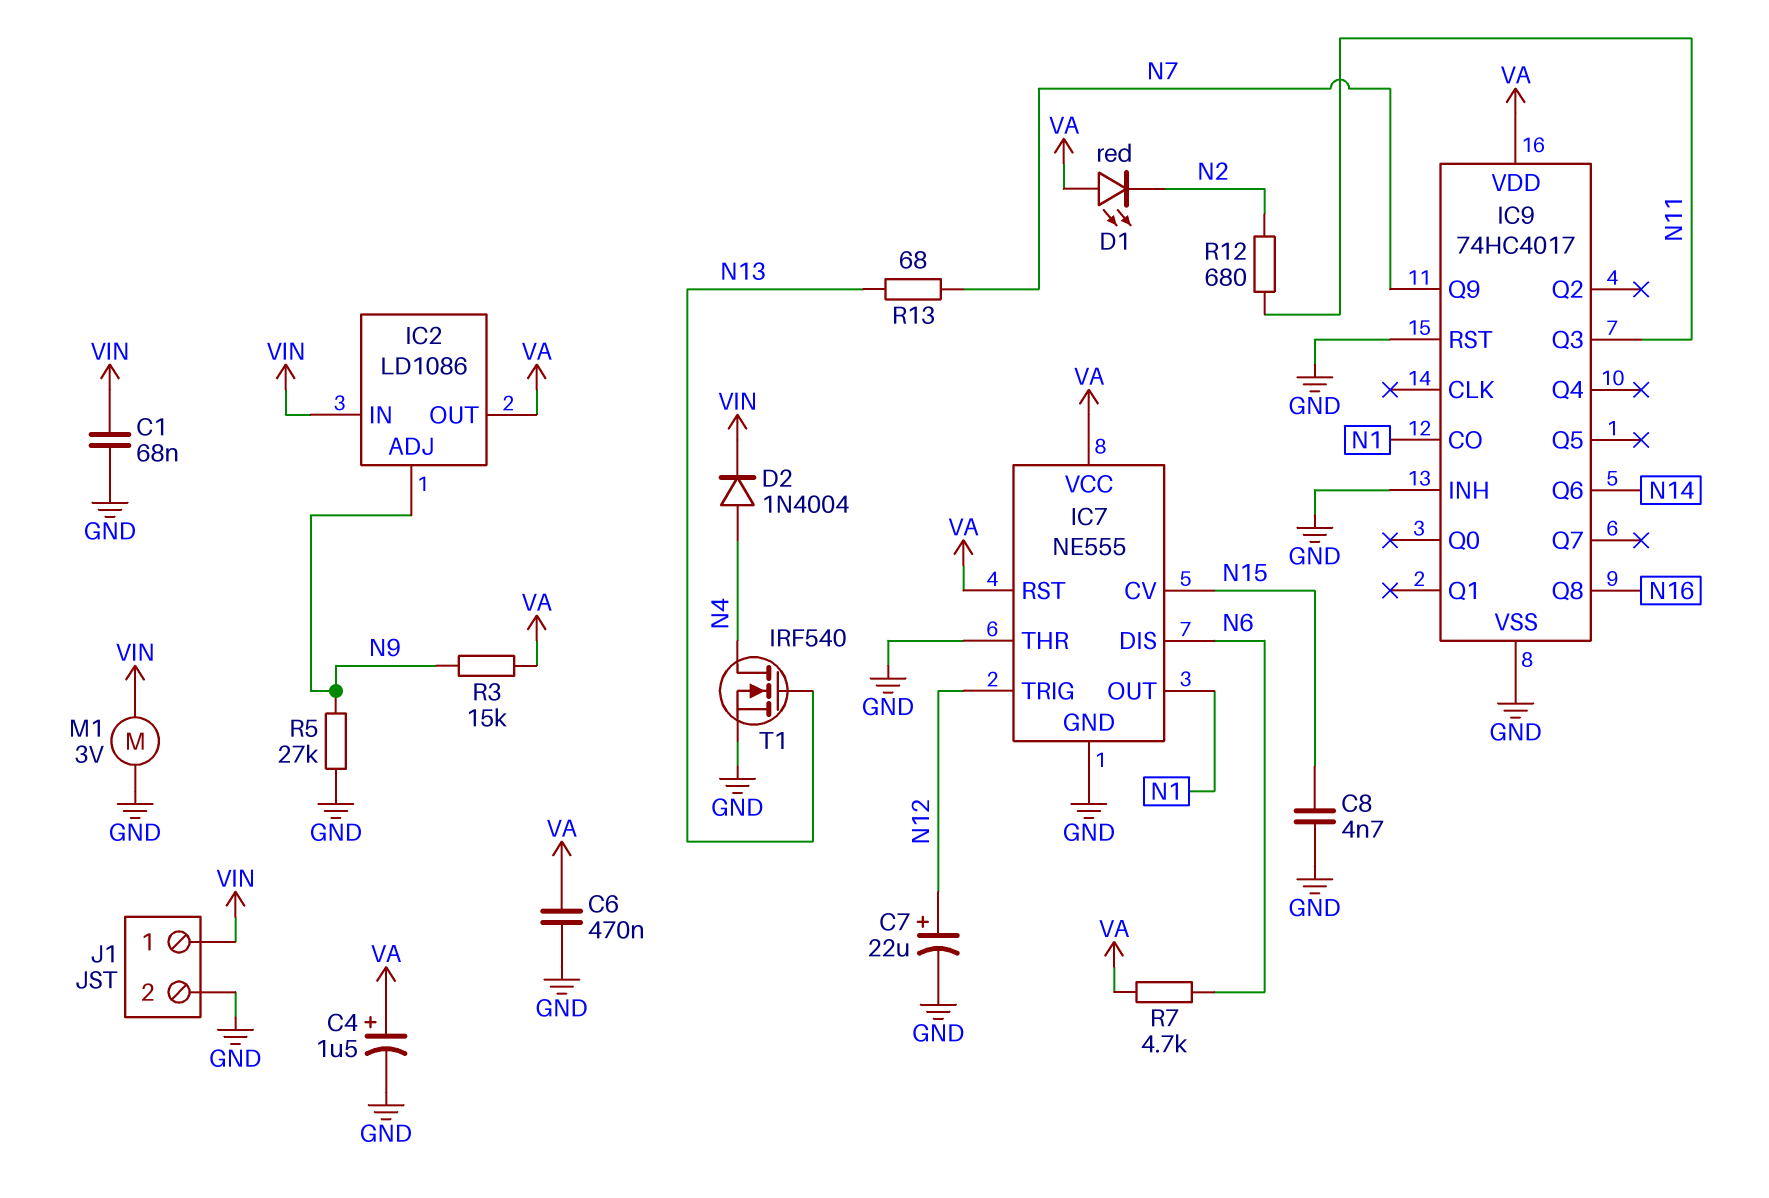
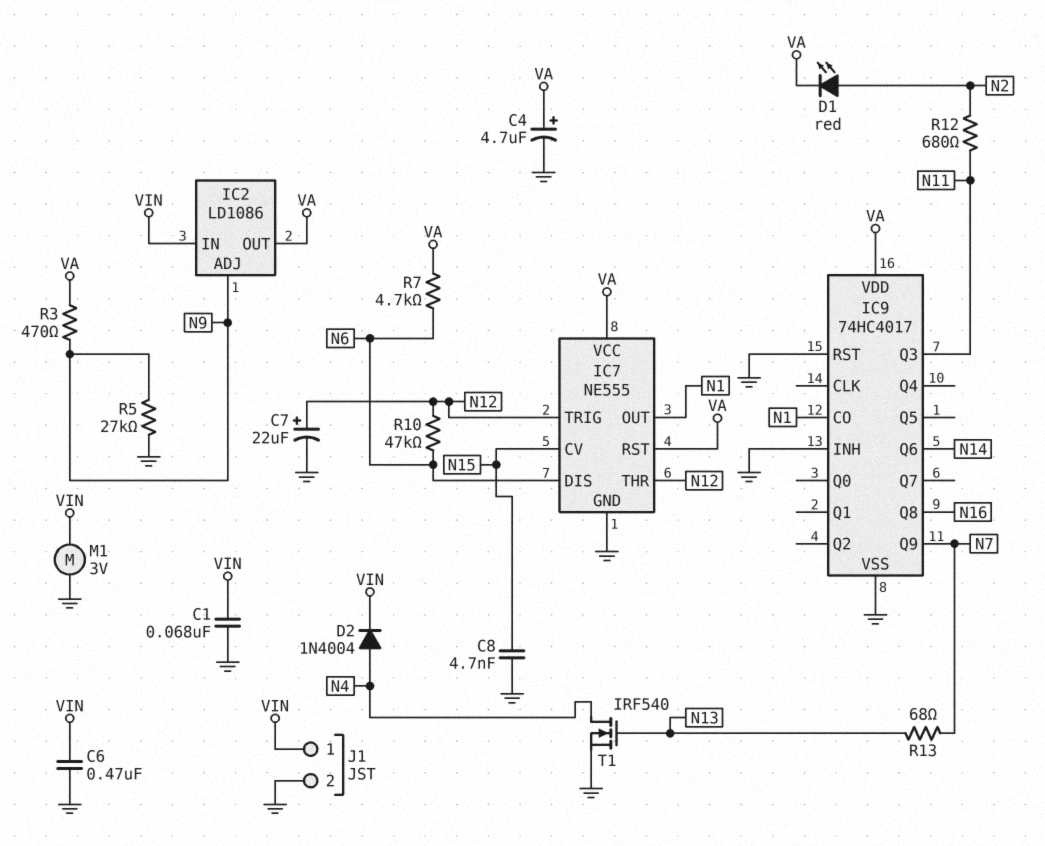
C4: 1.5uF (plus VA, minus GND) -> 4.7uF (plus VA, minus GND)
C6: 470nF (GND, VA) -> 470nF (GND, VIN)
D1: LED red (A VA, K N2) -> LED red (A N2, K VA)
IC7 pin THR: GND -> N12
R3: 15k (N9, VA) -> 470 (N9, VA)
R10: none -> 47k (N6, N12)

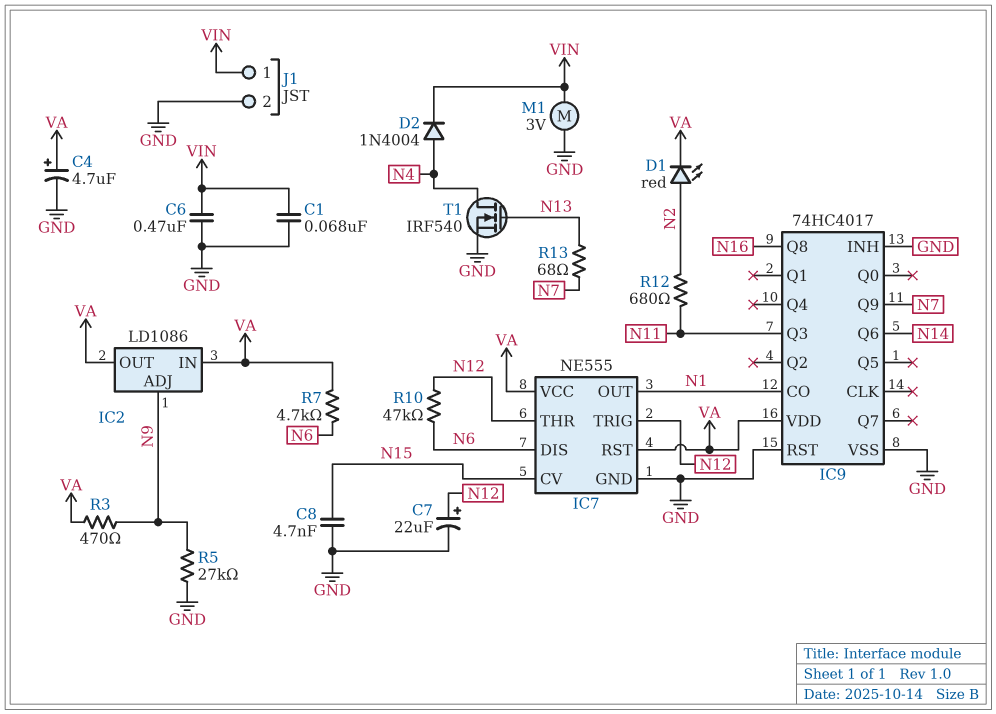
IC2 pin IN: VIN -> VA

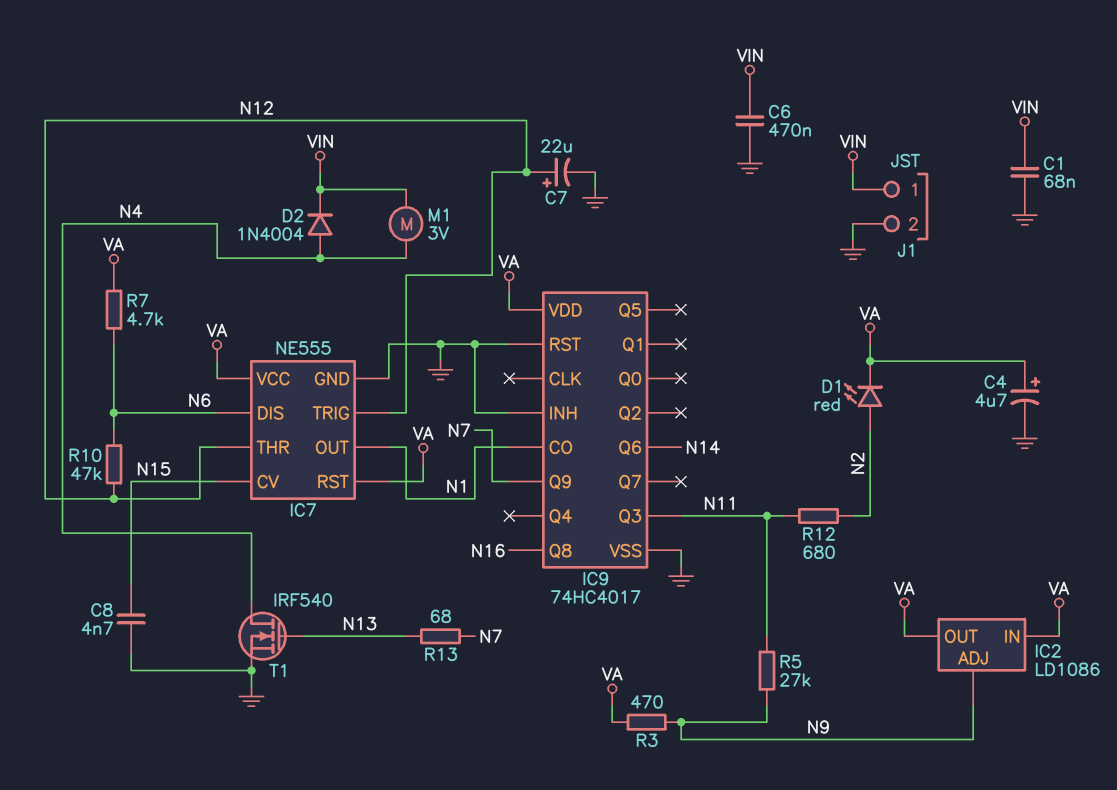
M1: motor 3V (GND, VIN) -> motor 3V (N4, VIN)
R5: 27k (GND, N9) -> 27k (N9, N11)

